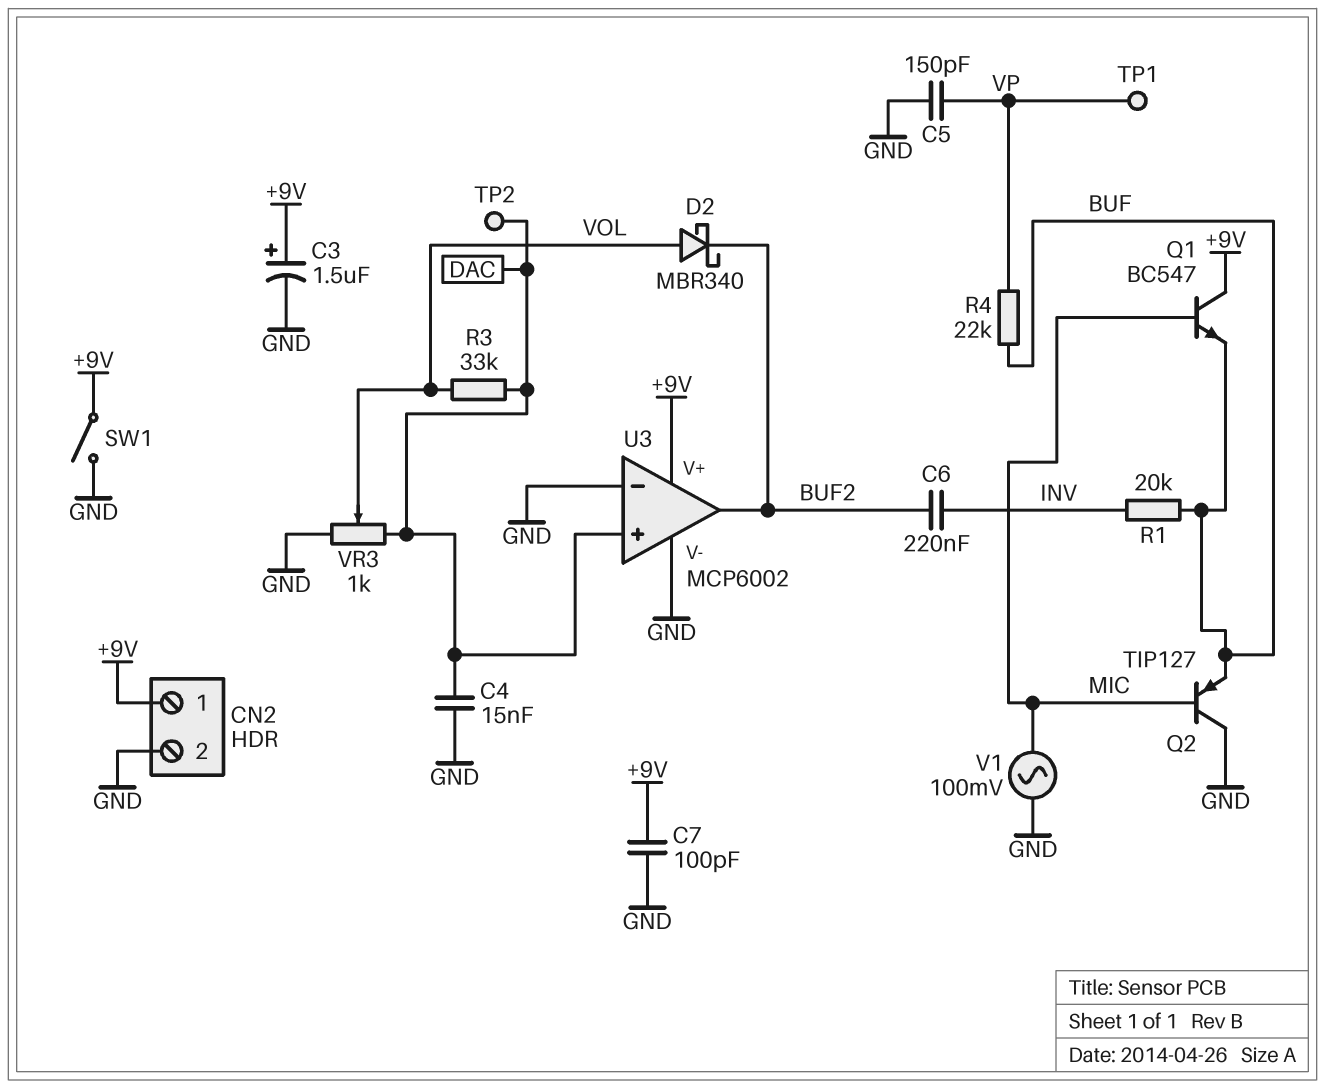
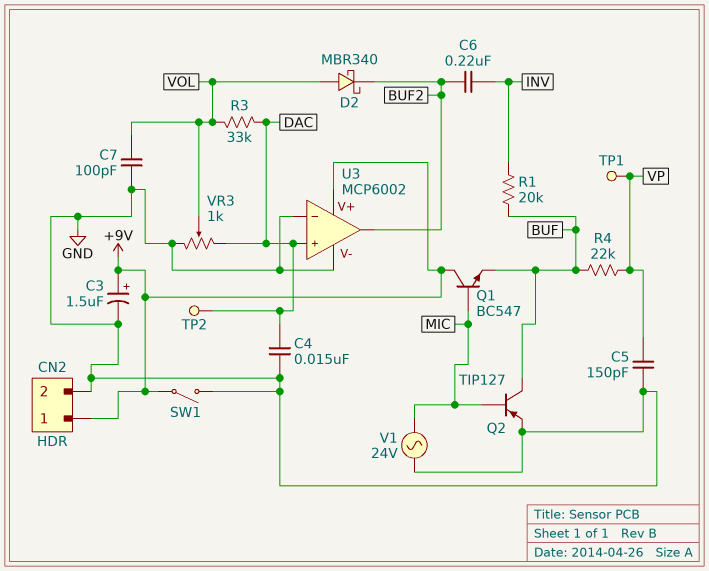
C7: 100pF (+9V, GND) -> 100pF (GND, VOL)
Q2: PNP TIP127 (B MIC, C GND, E BUF) -> PNP TIP127 (B MIC, C BUF, E GND)
V1: AC 100mV (GND, MIC) -> AC 24V (GND, MIC)

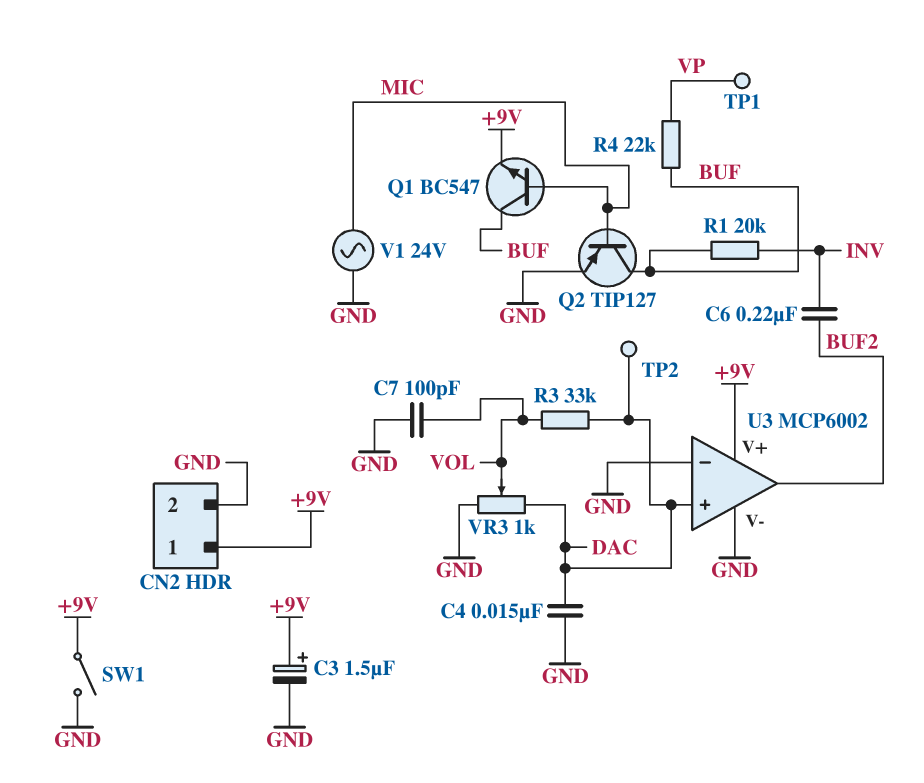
C5: 150pF (GND, VP) -> none
D2: schottky MBR340 (A VOL, K BUF2) -> none
Q1: NPN BC547 (B MIC, C +9V, E BUF) -> NPN BC547 (B MIC, C BUF, E +9V)

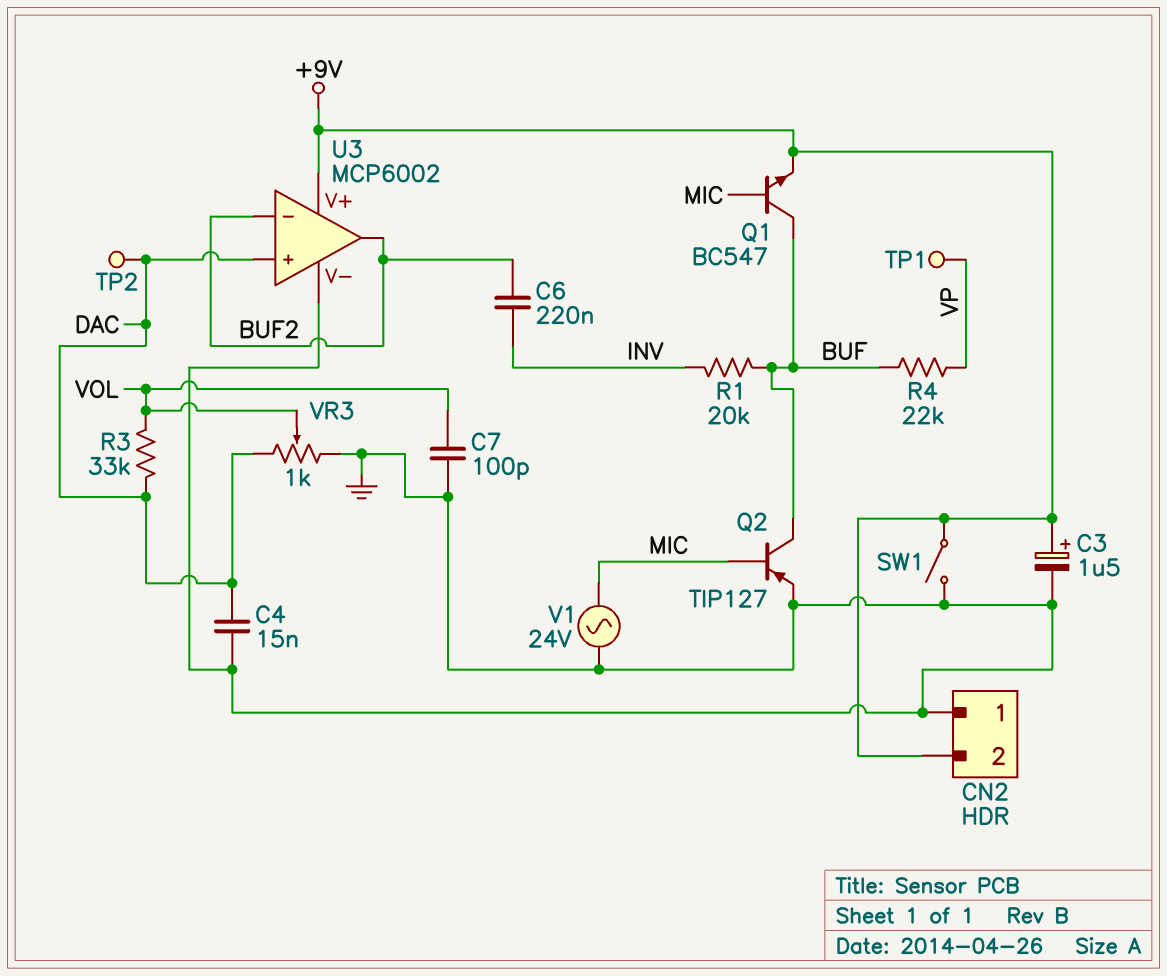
CN2 pin 1: +9V -> GND
CN2 pin 2: GND -> +9V
U3 pin in-: GND -> BUF2

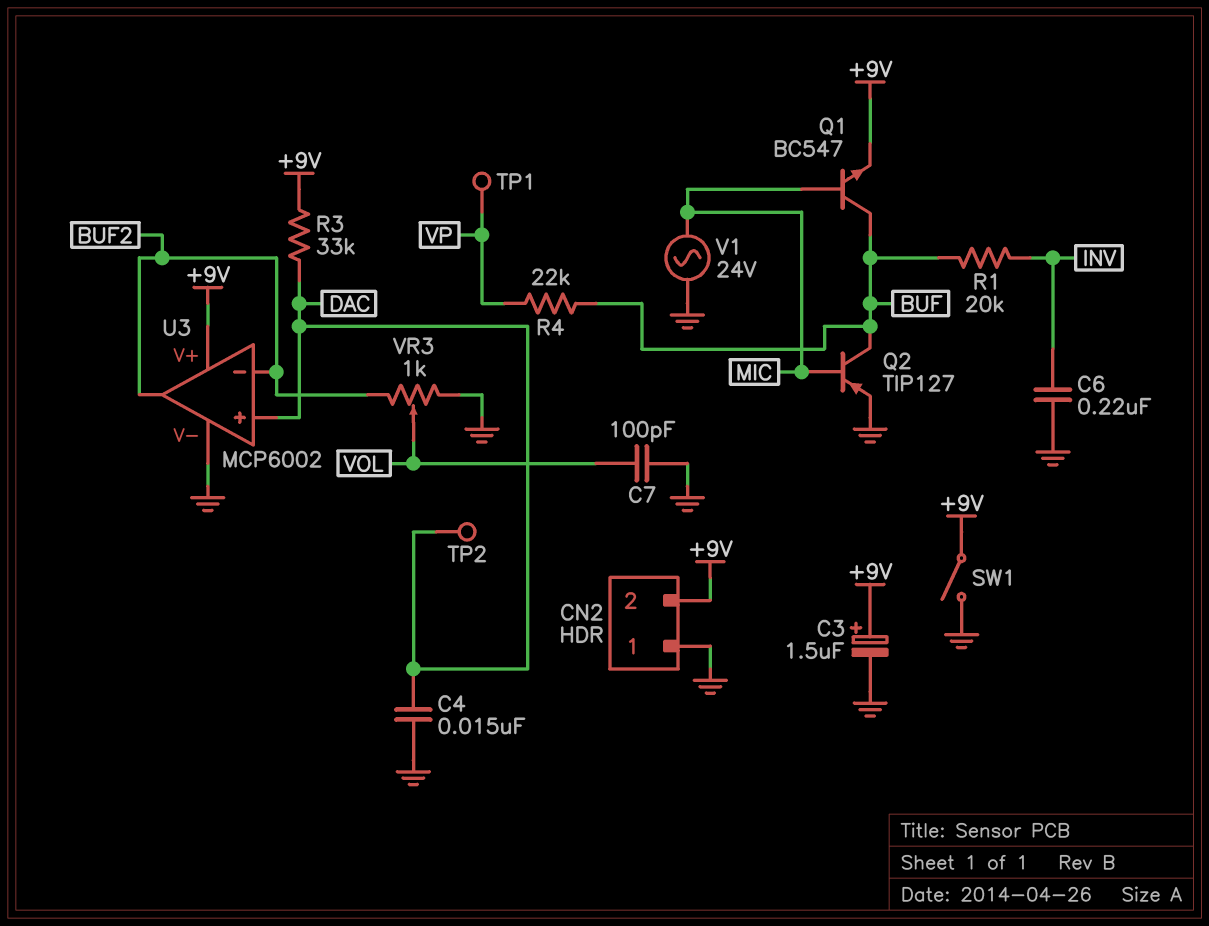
C6: 220nF (BUF2, INV) -> 220nF (GND, INV)
R3: 33k (DAC, VOL) -> 33k (+9V, DAC)
VR3: 1k (DAC, GND, wiper VOL) -> 1k (BUF2, GND, wiper VOL)

